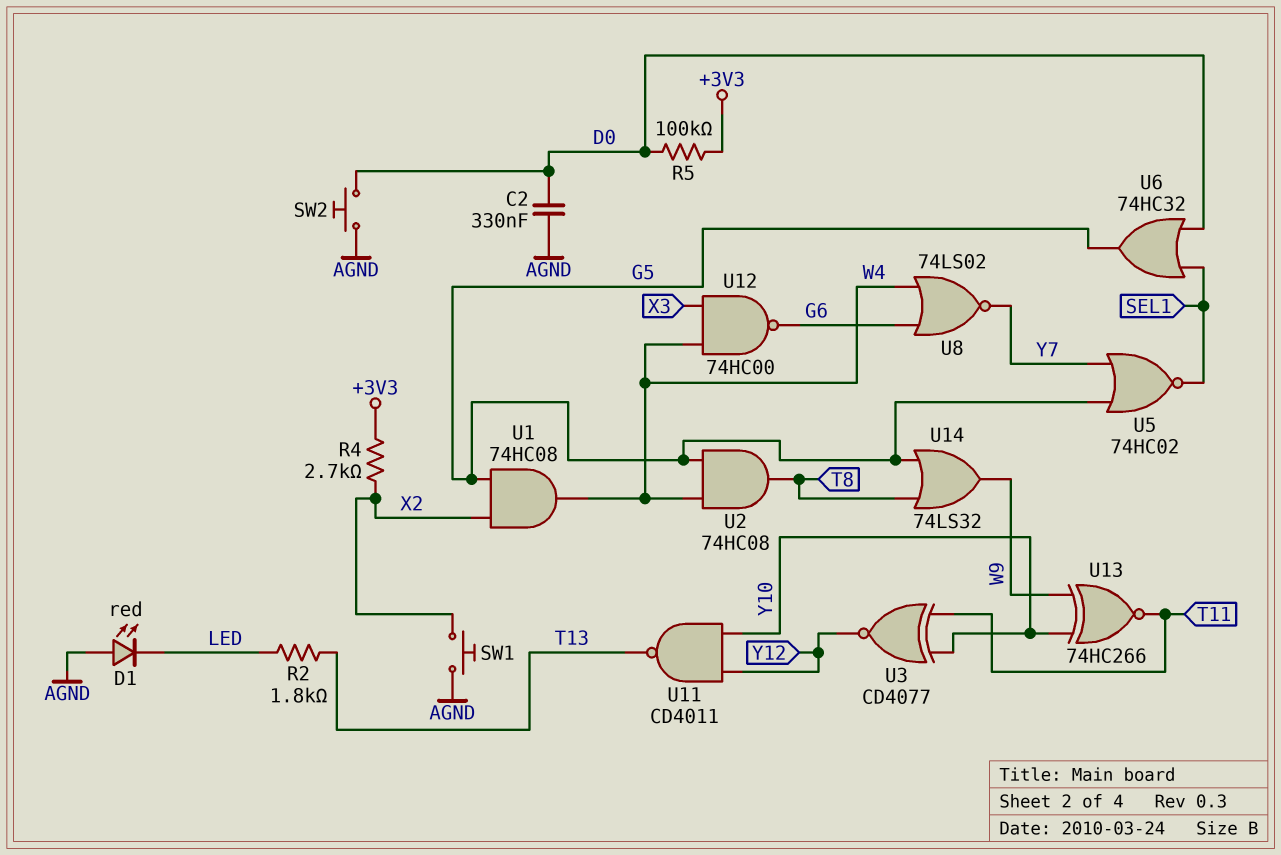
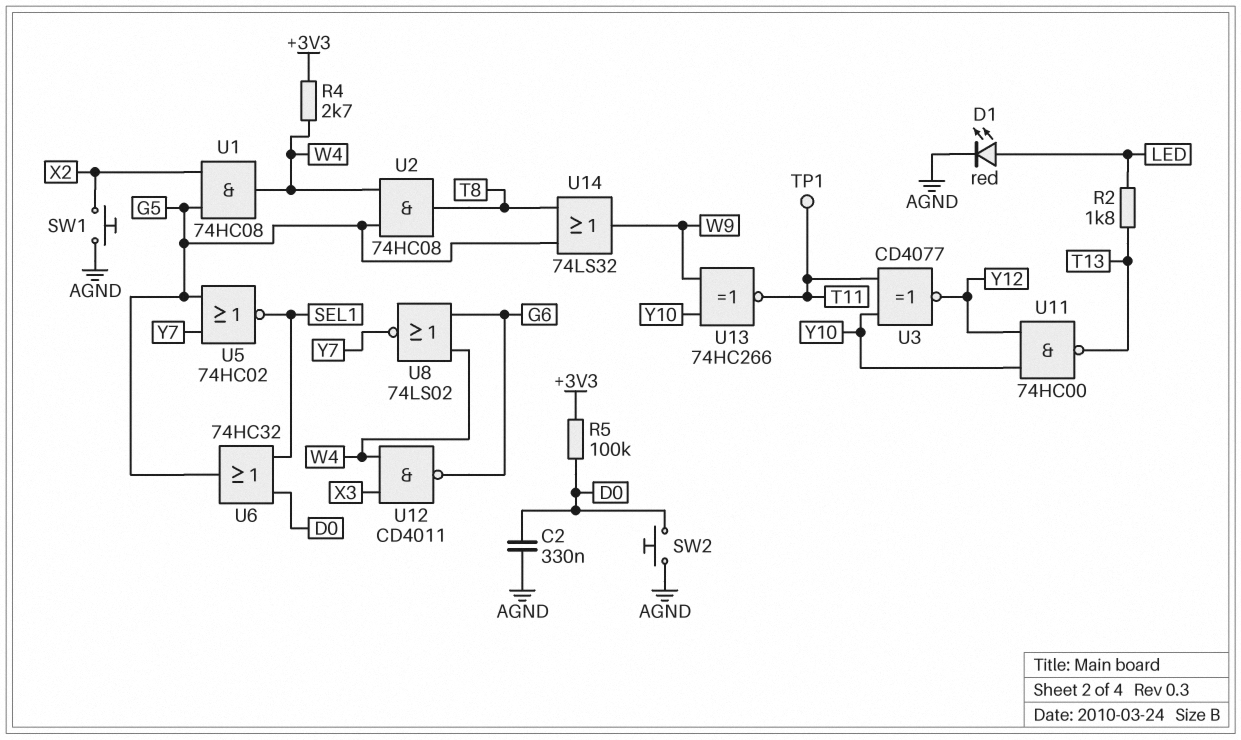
D1: LED red (A AGND, K LED) -> LED red (A LED, K AGND)
R4: 2.7k (+3V3, X2) -> 2.7k (+3V3, W4)
TP1: none -> test point (T11)
U11: NAND CD4011 (in Y10, in Y12, out T13) -> NAND 74HC00 (in Y10, in Y12, out T13)
U12: NAND 74HC00 (in W4, in X3, out G6) -> NAND CD4011 (in W4, in X3, out G6)

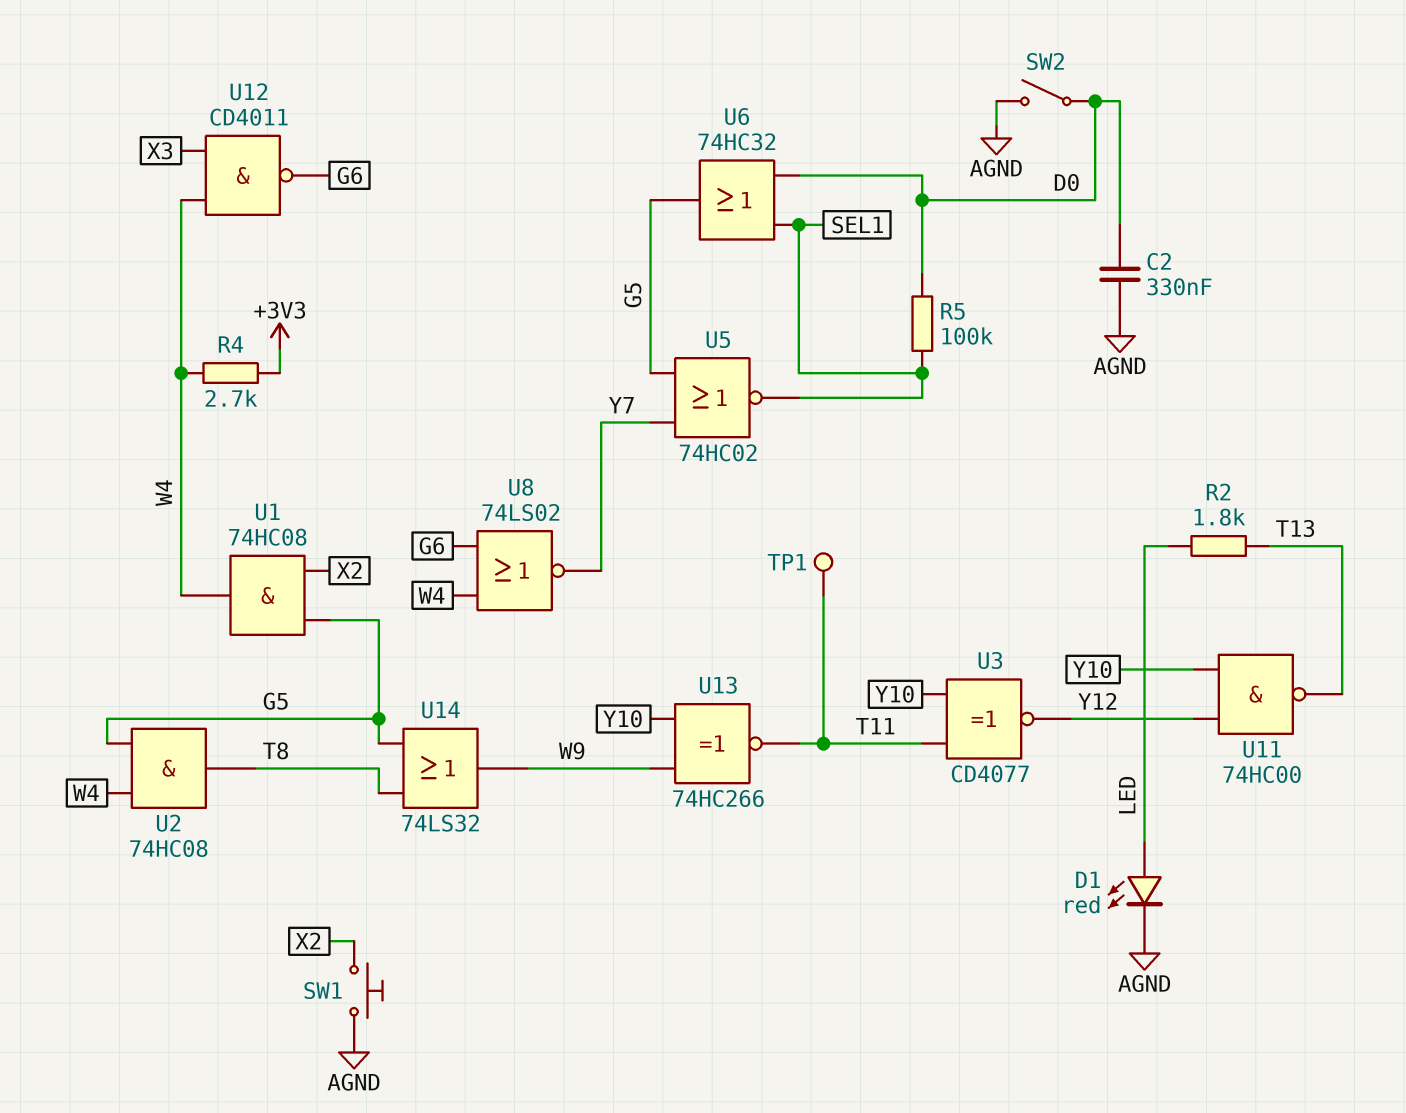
R5: 100k (+3V3, D0) -> 100k (D0, SEL1)
SW2: button (AGND, D0) -> switch (AGND, D0)

